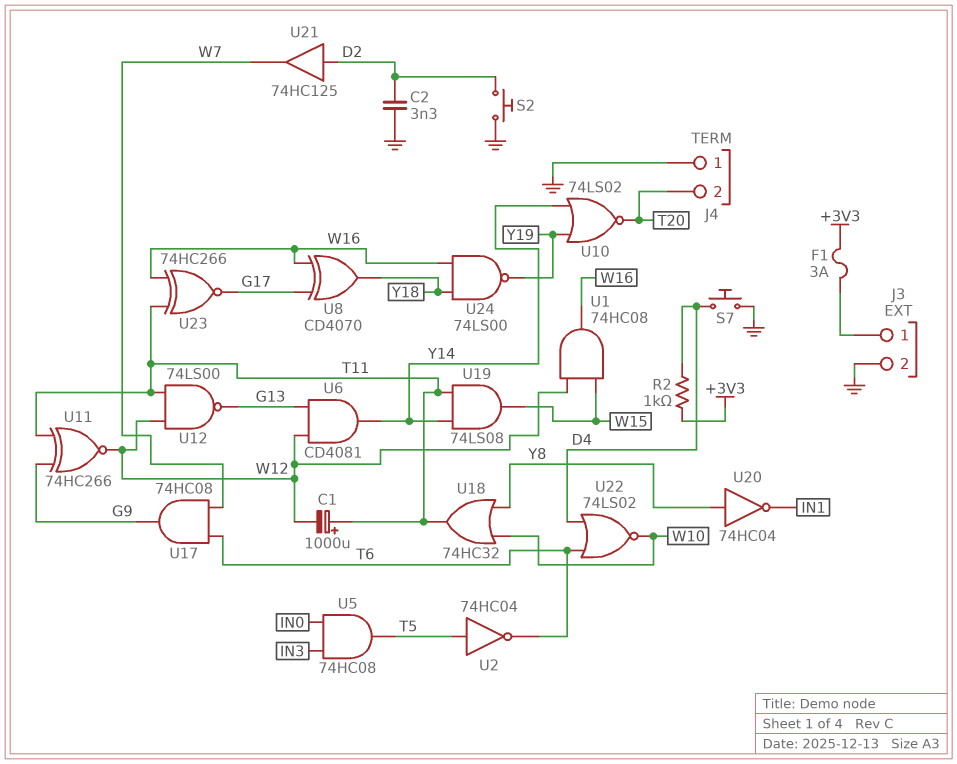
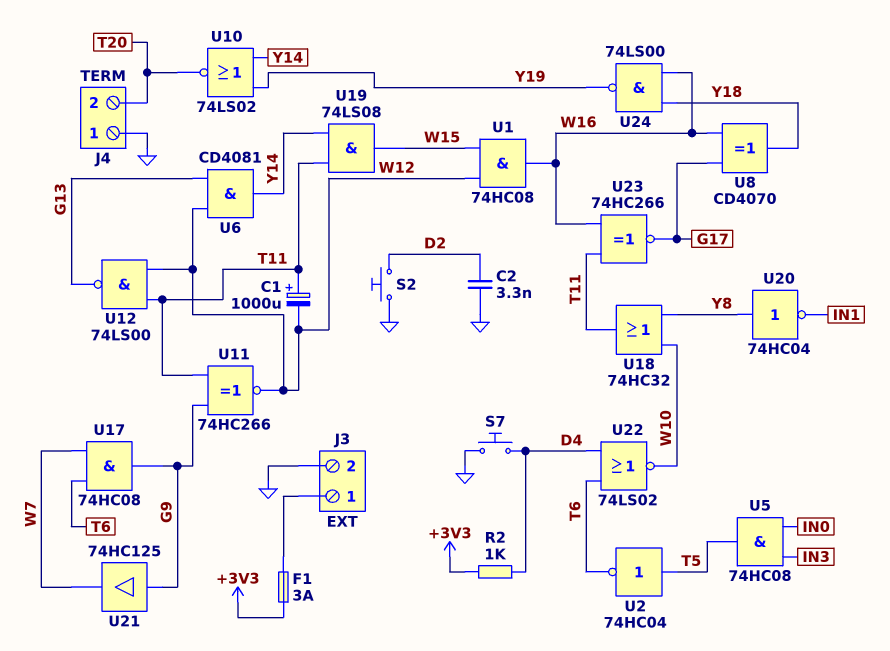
U21: buffer 74HC125 (in D2, out W7) -> buffer 74HC125 (in G9, out W7)

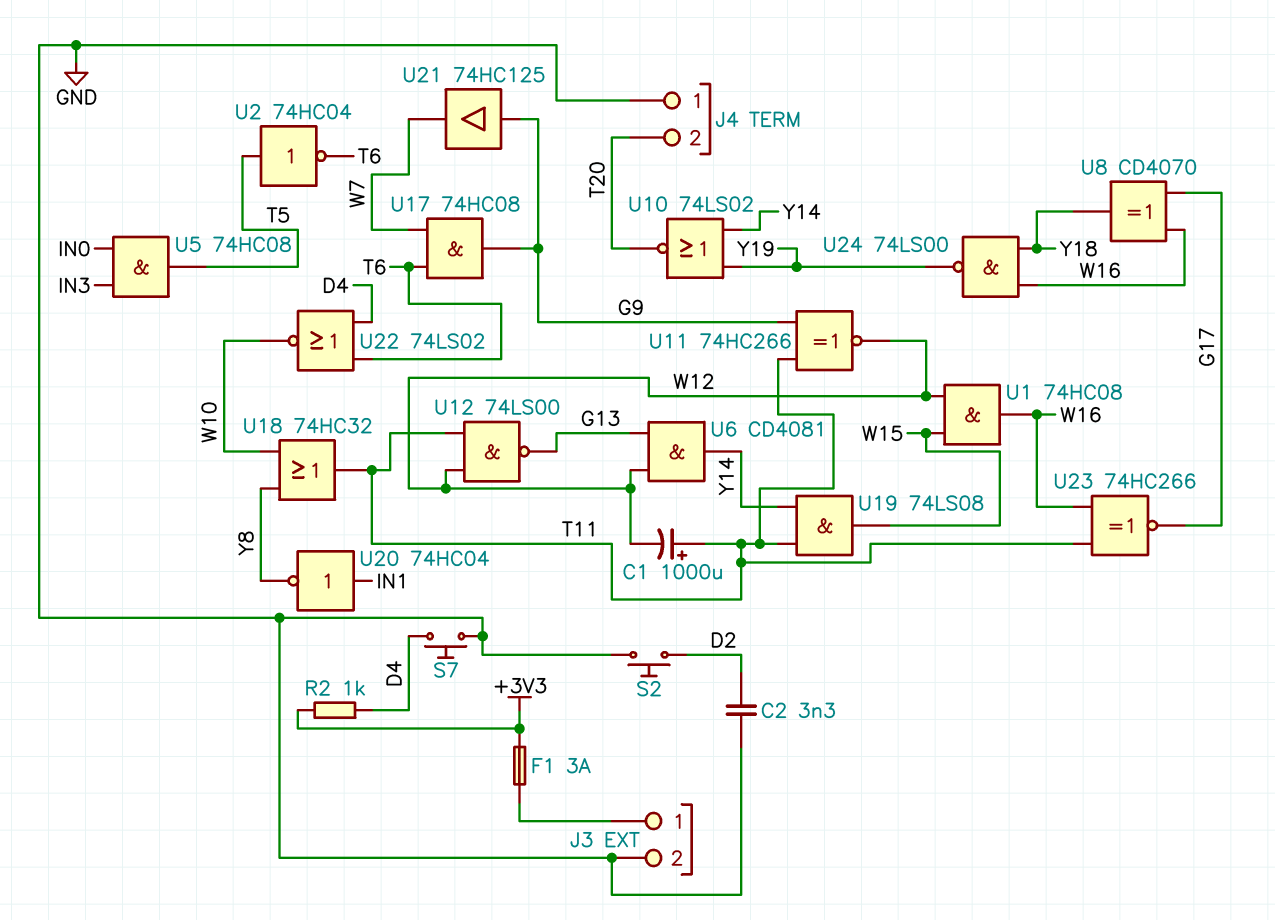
U20: NOT 74HC04 (in Y8, out IN1) -> NOT 74HC04 (in IN1, out Y8)

